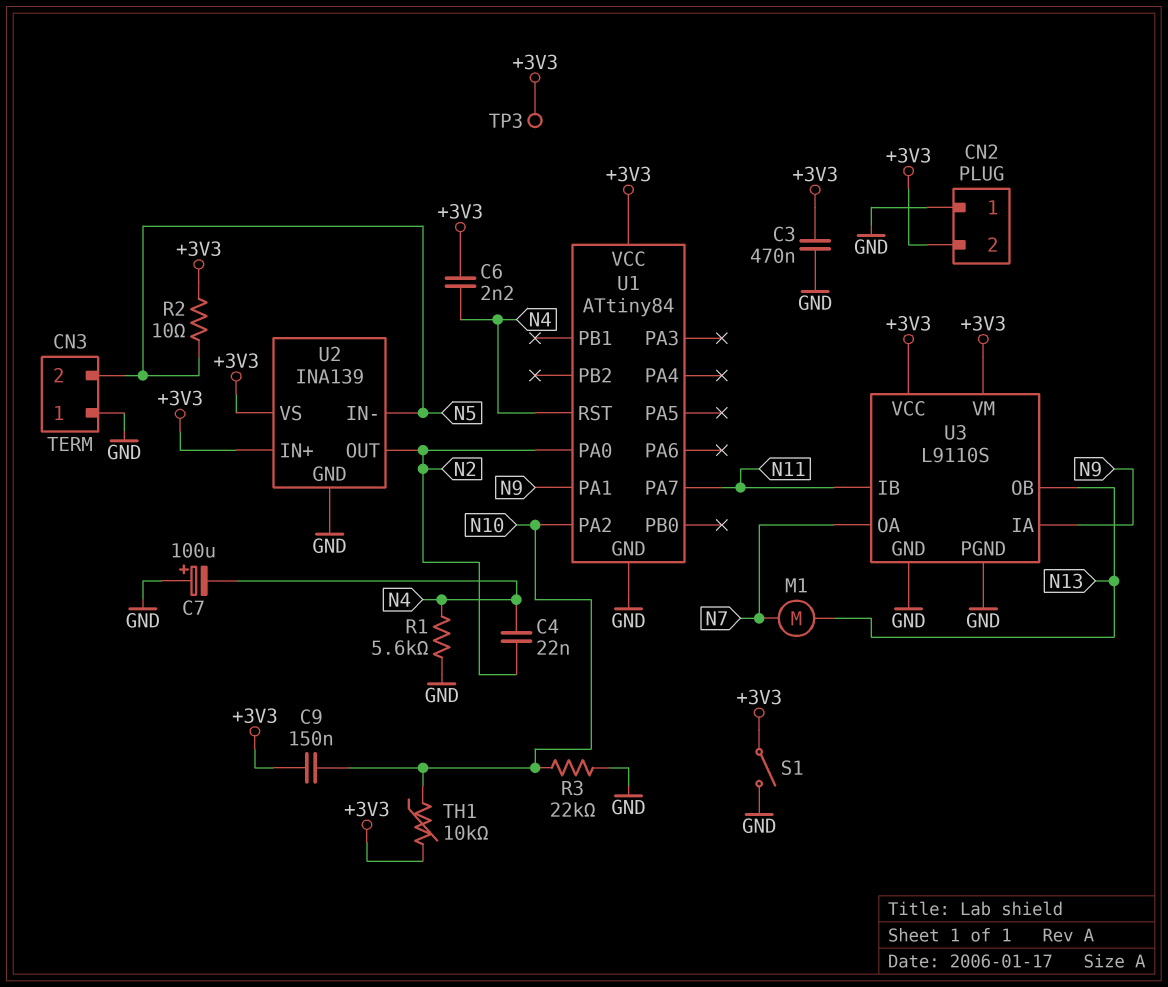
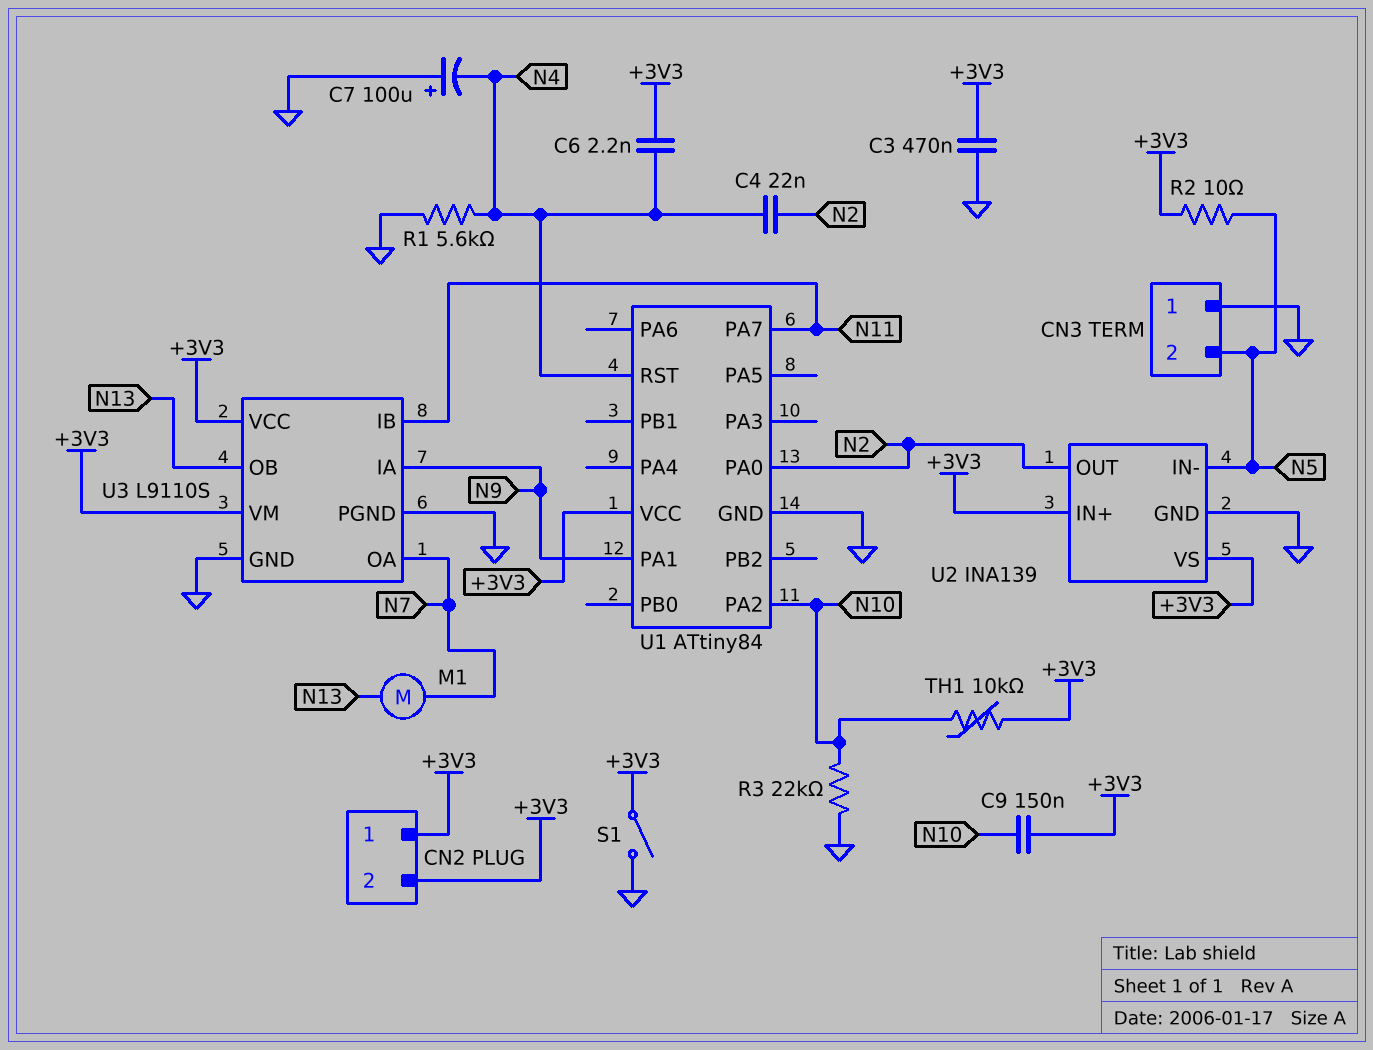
CN2 pin 1: GND -> +3V3
TP3: test point (+3V3) -> none

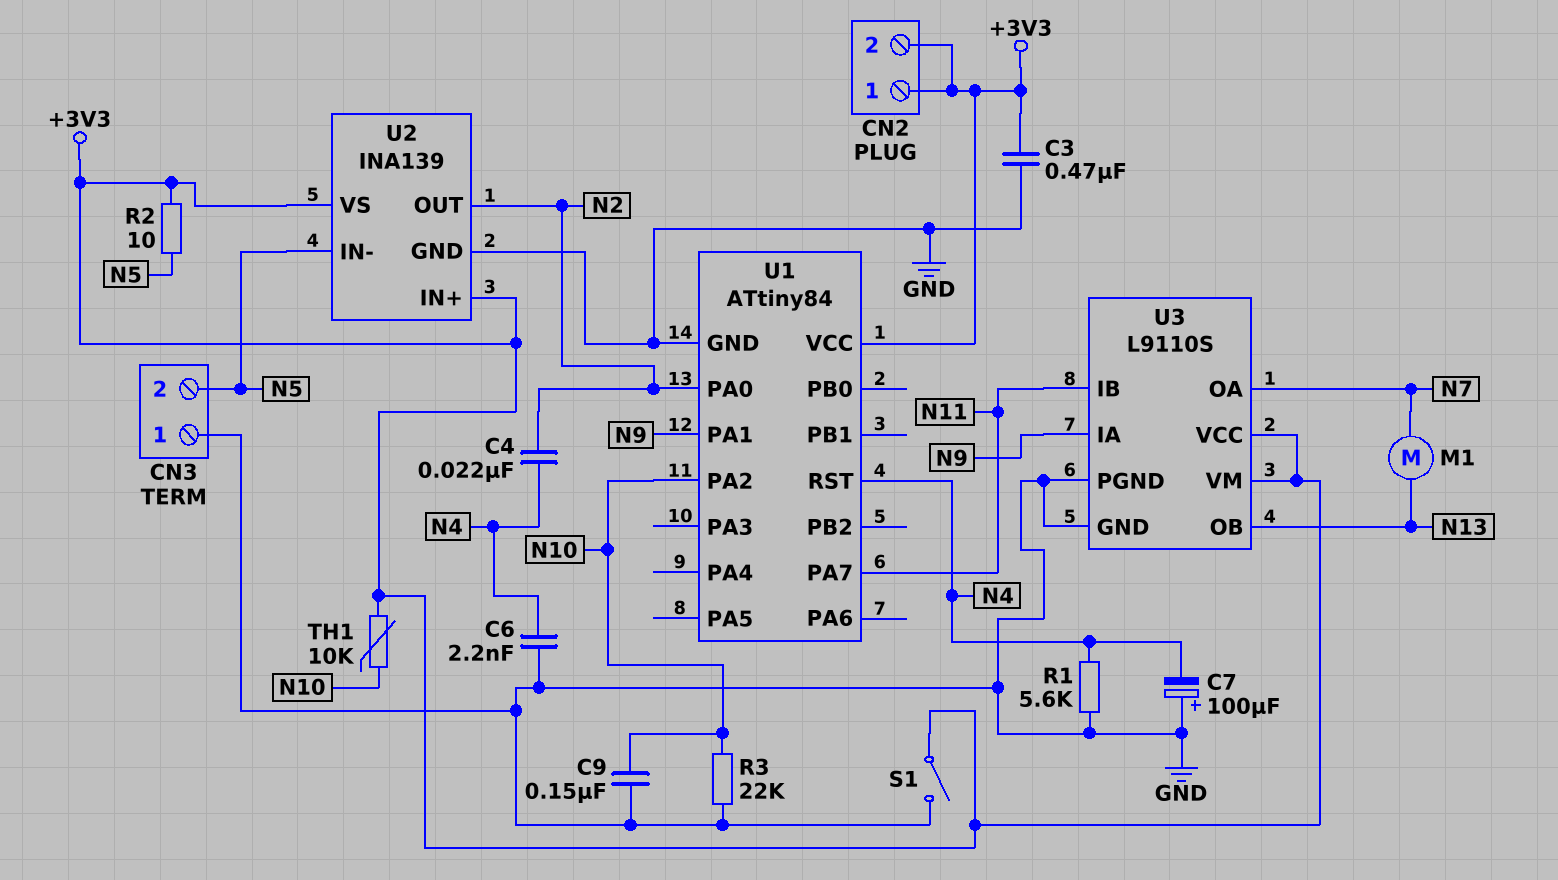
C6: 2.2nF (+3V3, N4) -> 2.2nF (GND, N4)
C9: 150nF (+3V3, N10) -> 150nF (GND, N10)

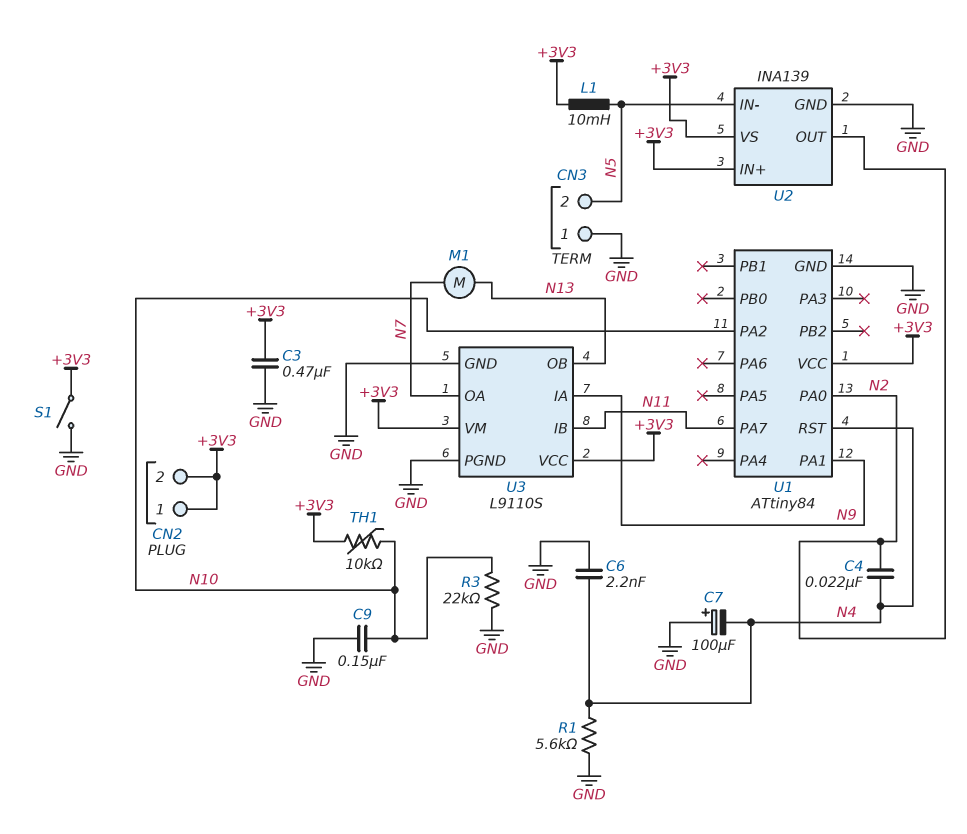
L1: none -> 10mH (+3V3, N5)
R2: 10 (+3V3, N5) -> none

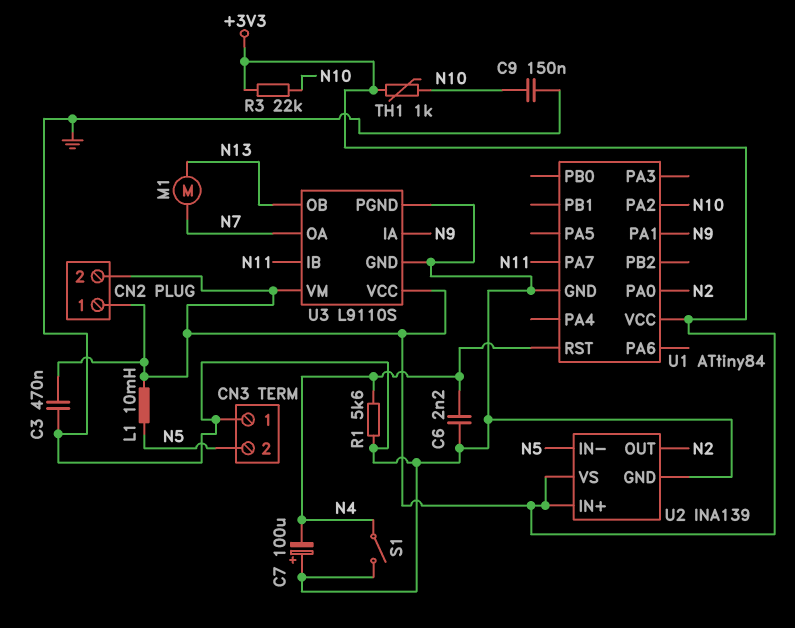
C4: 22nF (N2, N4) -> none
R3: 22k (GND, N10) -> 22k (+3V3, N10)
S1: switch (+3V3, GND) -> switch (GND, N4)
TH1: 10k (+3V3, N10) -> 1k (+3V3, N10)

